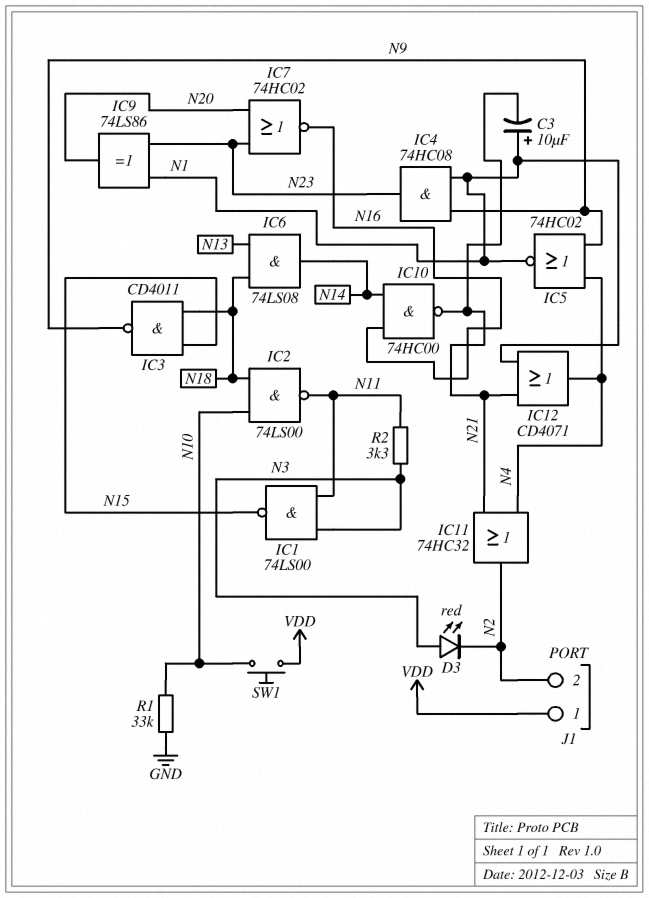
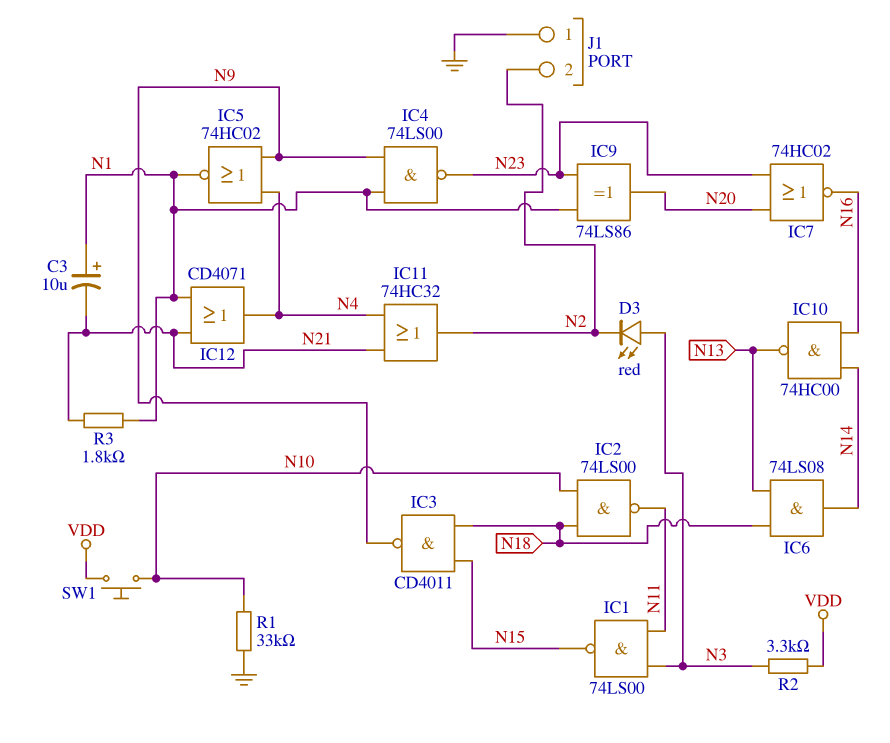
IC4: AND 74HC08 (in N1, in N9, out N23) -> NAND 74LS00 (in N1, in N9, out N23)
IC10: NAND 74HC00 (in N14, in N16, out N21) -> NAND 74HC00 (in N14, in N16, out N13)
J1 pin 1: VDD -> GND
R2: 3.3k (N3, N11) -> 3.3k (N3, VDD)
R3: none -> 1.8k (N1, N21)

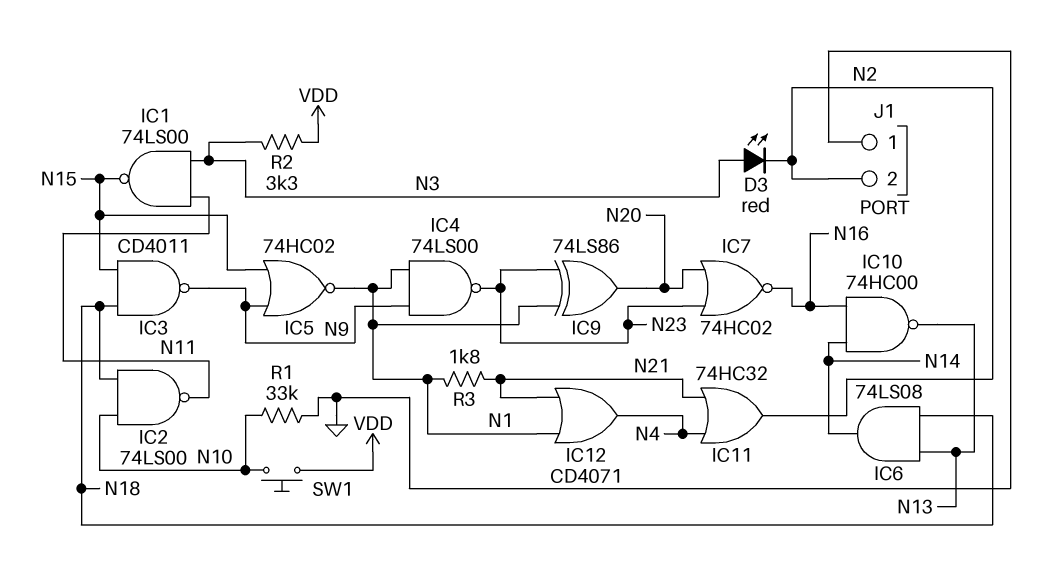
C3: 10uF (plus N1, minus N21) -> none
IC5: NOR 74HC02 (in N4, in N9, out N1) -> NOR 74HC02 (in N9, in N15, out N1)

